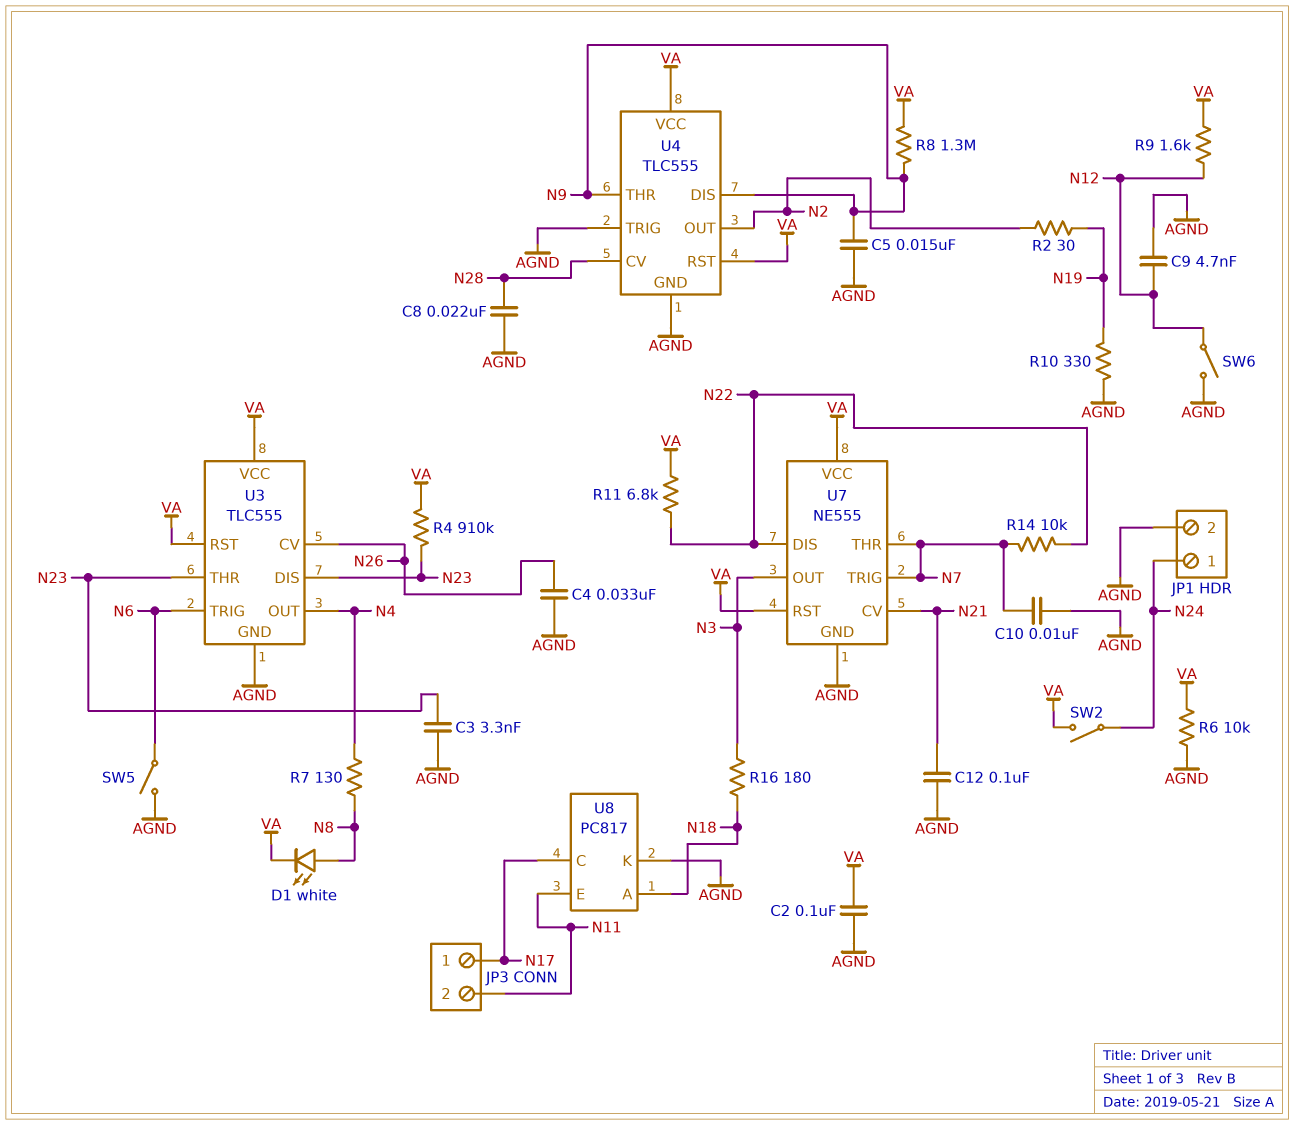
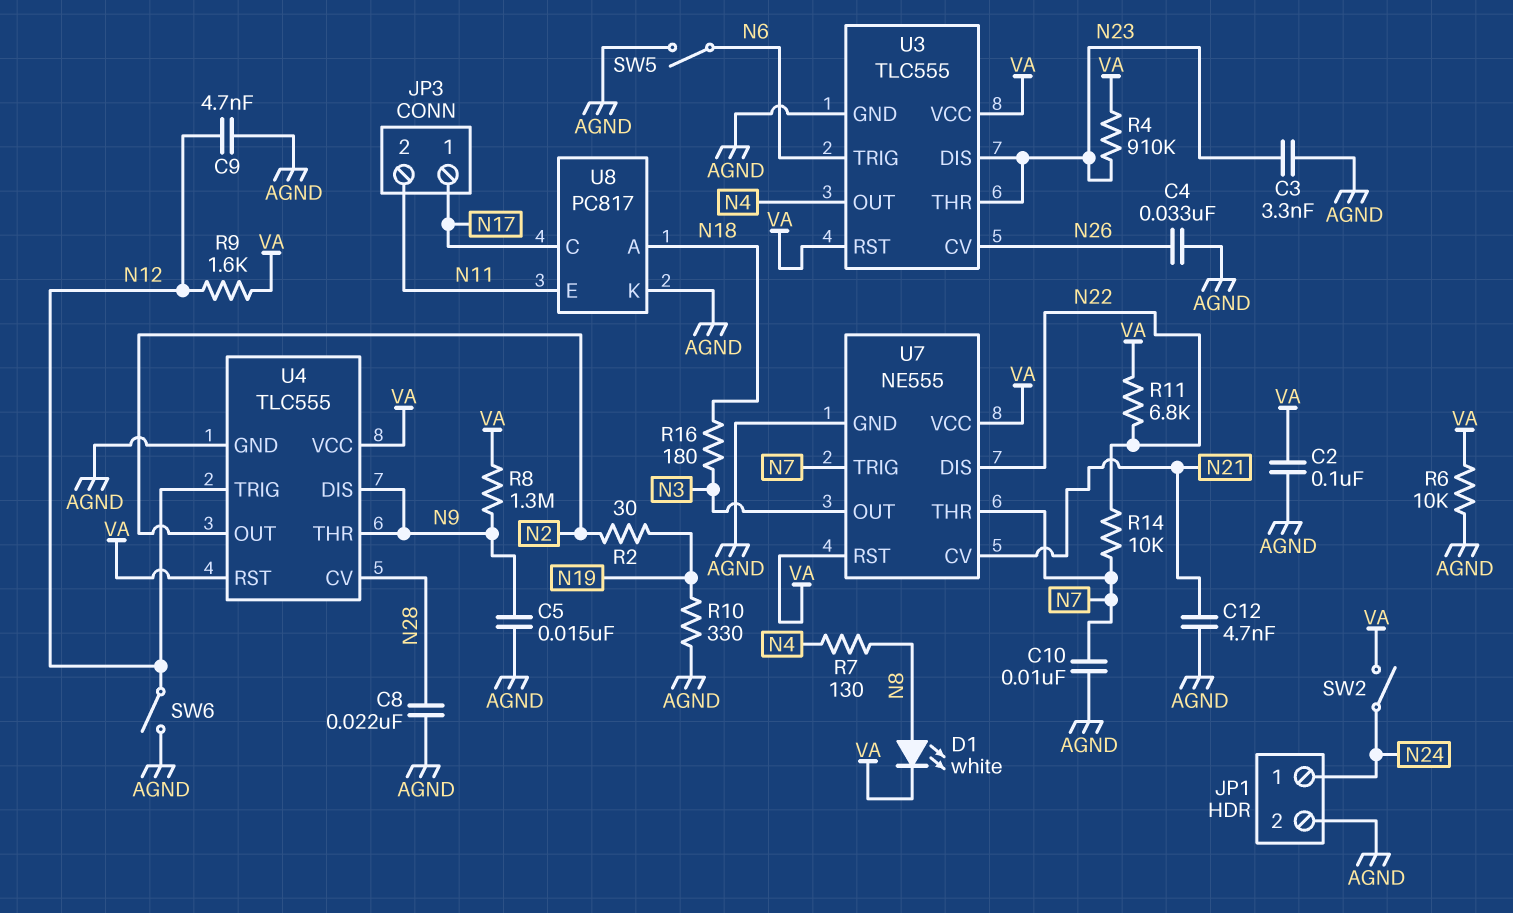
C12: 100nF (AGND, N21) -> 4.7nF (AGND, N21)
U4 pin TRIG: AGND -> N12

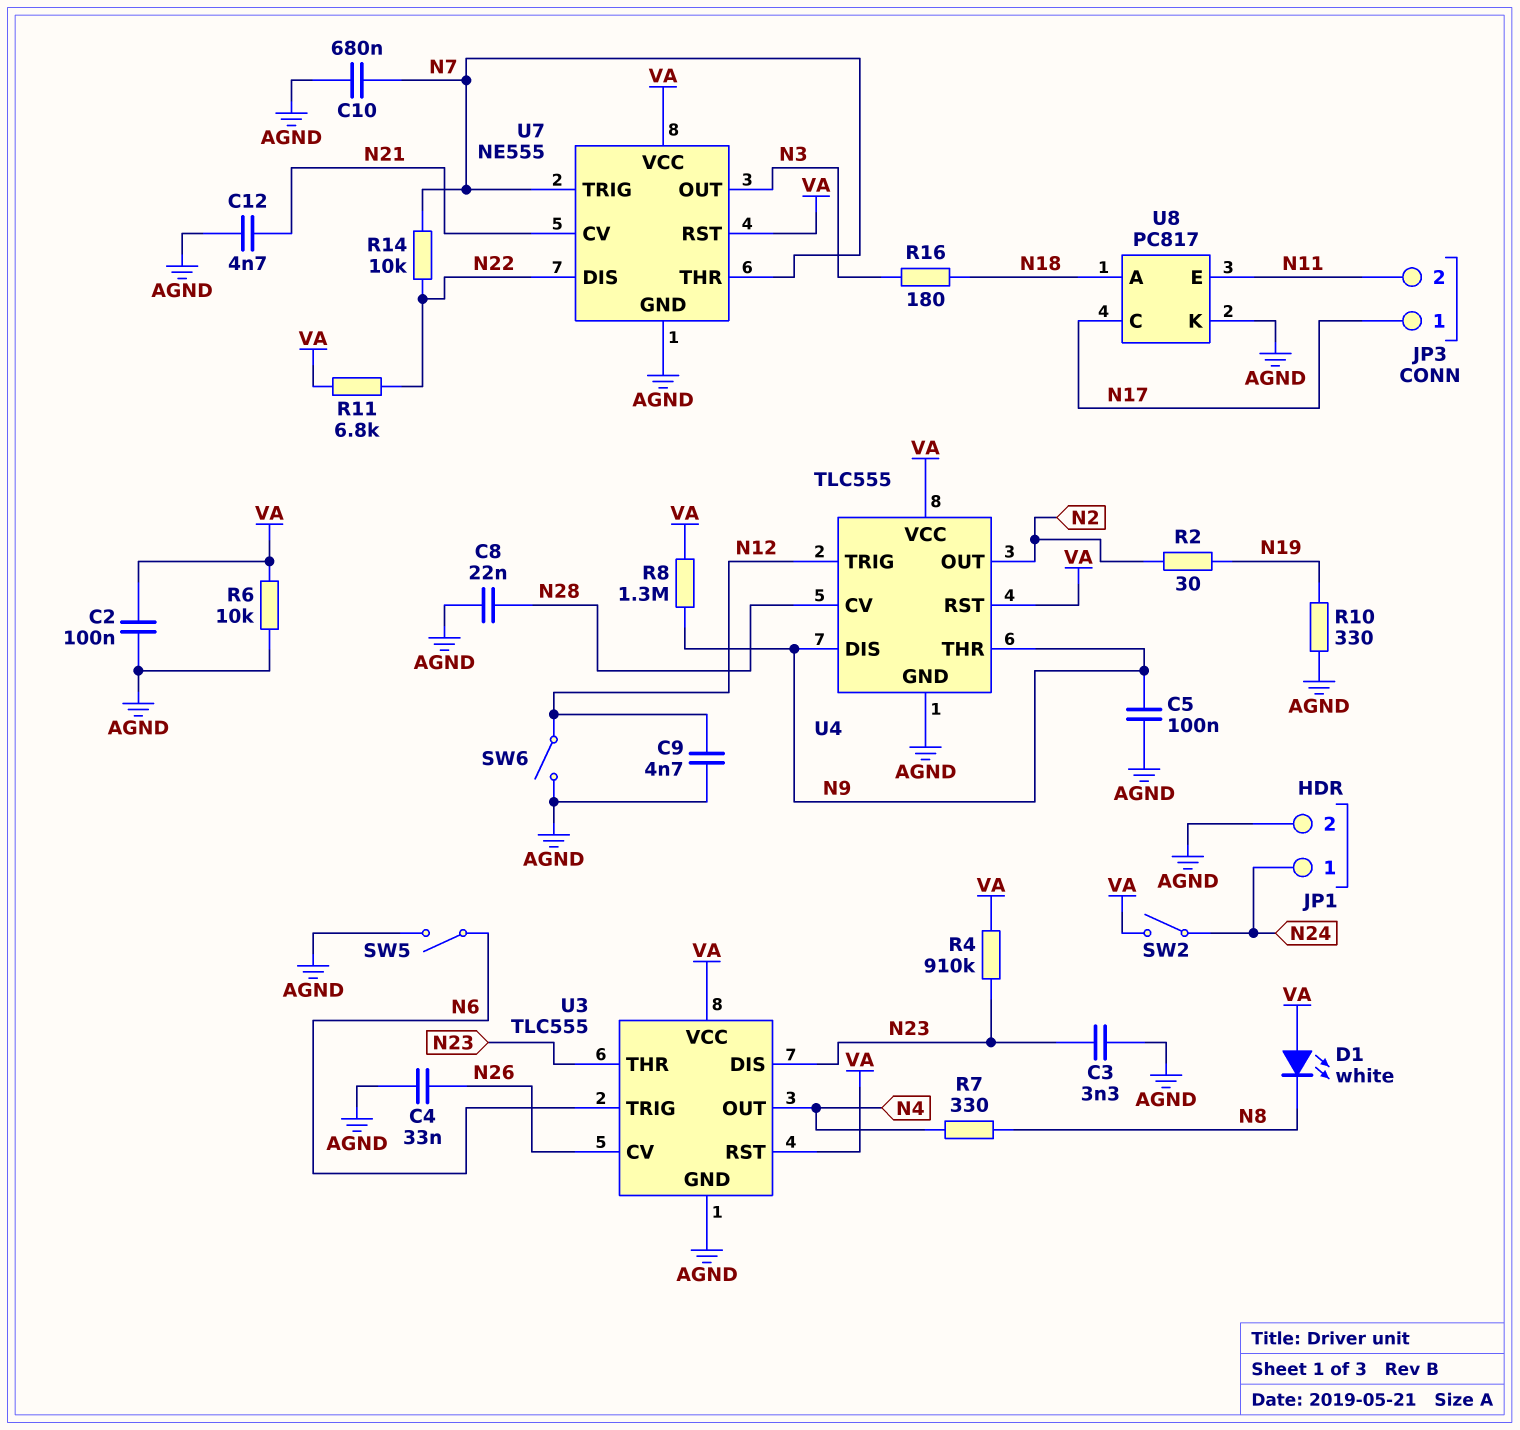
C5: 15nF (AGND, N9) -> 100nF (AGND, N9)
C10: 10nF (AGND, N7) -> 680nF (AGND, N7)
D1: LED white (A N8, K VA) -> LED white (A VA, K N8)
R7: 130 (N4, N8) -> 330 (N4, N8)
R9: 1.6k (N12, VA) -> none

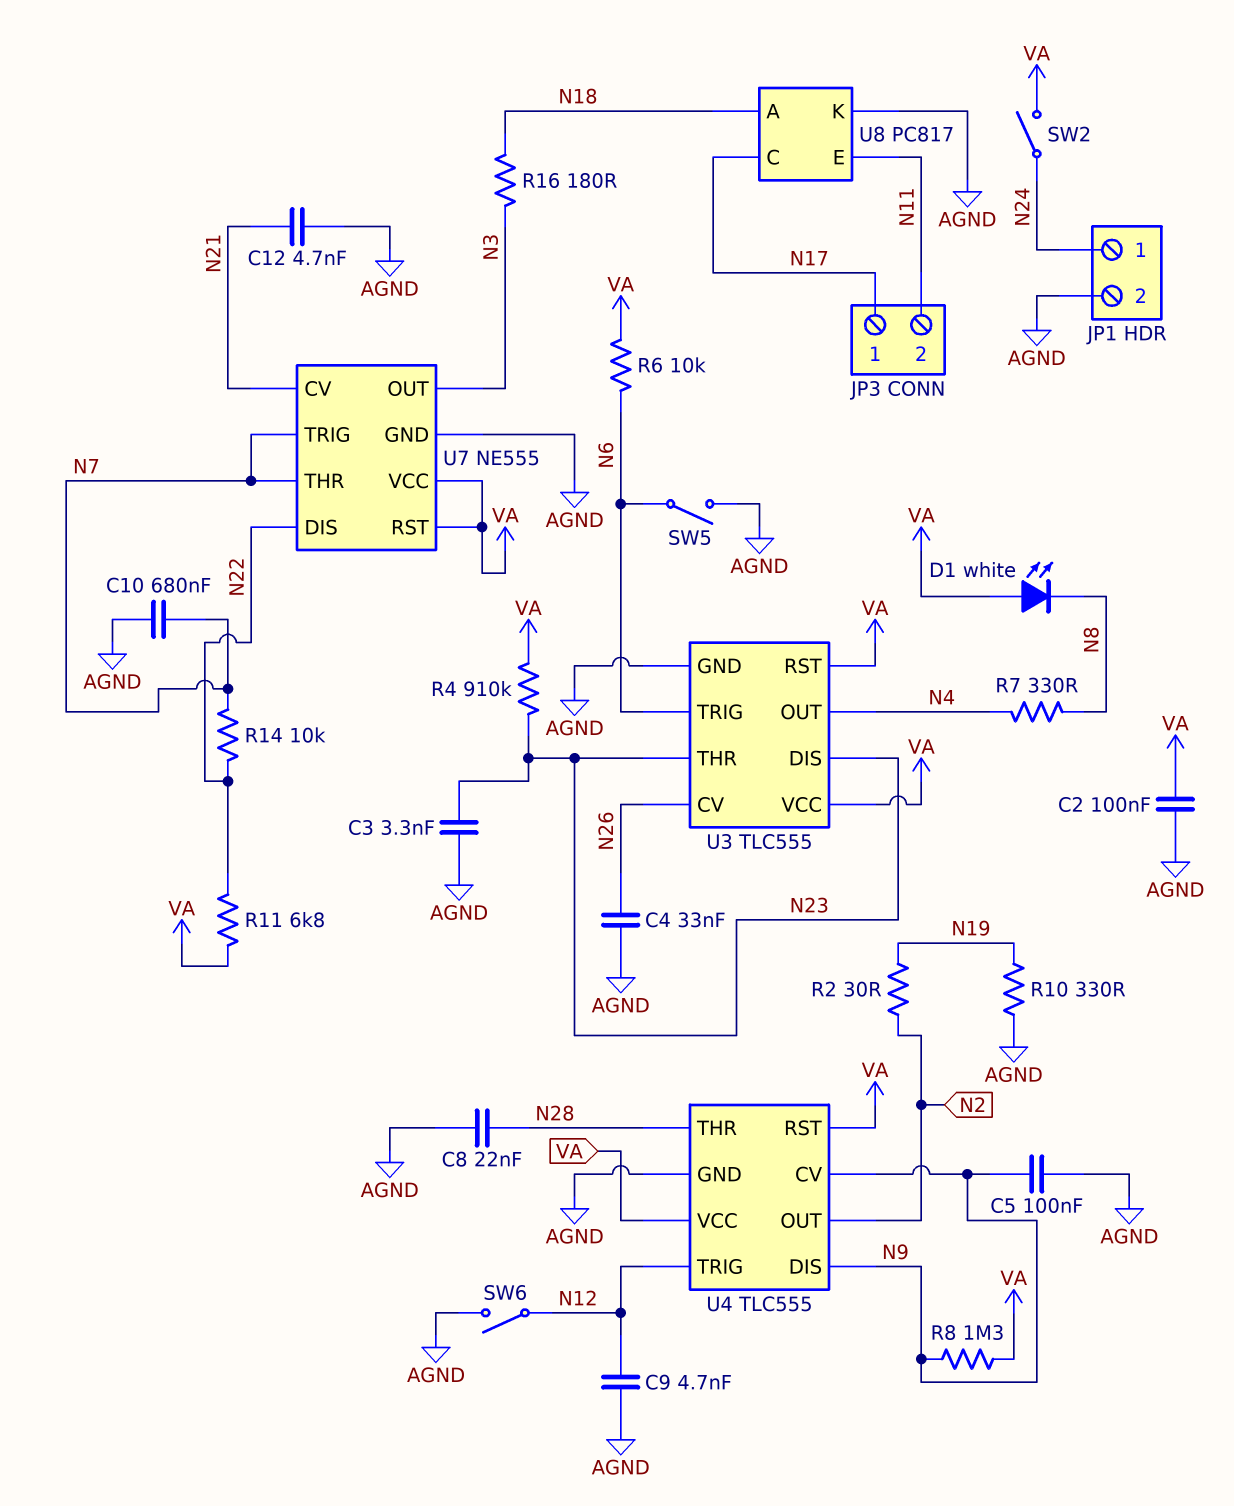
R6: 10k (AGND, VA) -> 10k (N6, VA)
U4 pin CV: N28 -> N9
U4 pin THR: N9 -> N28

